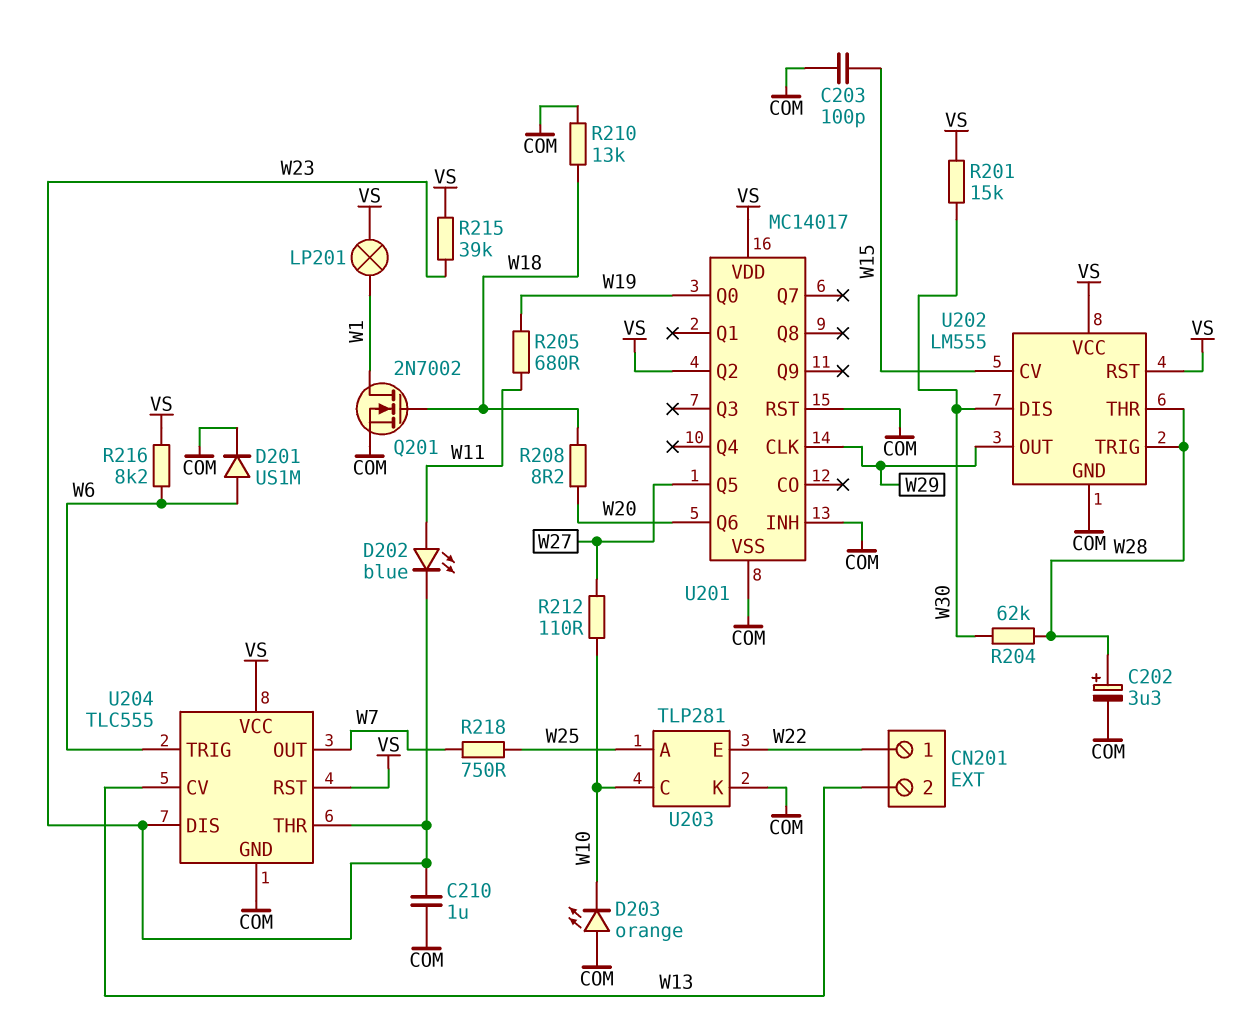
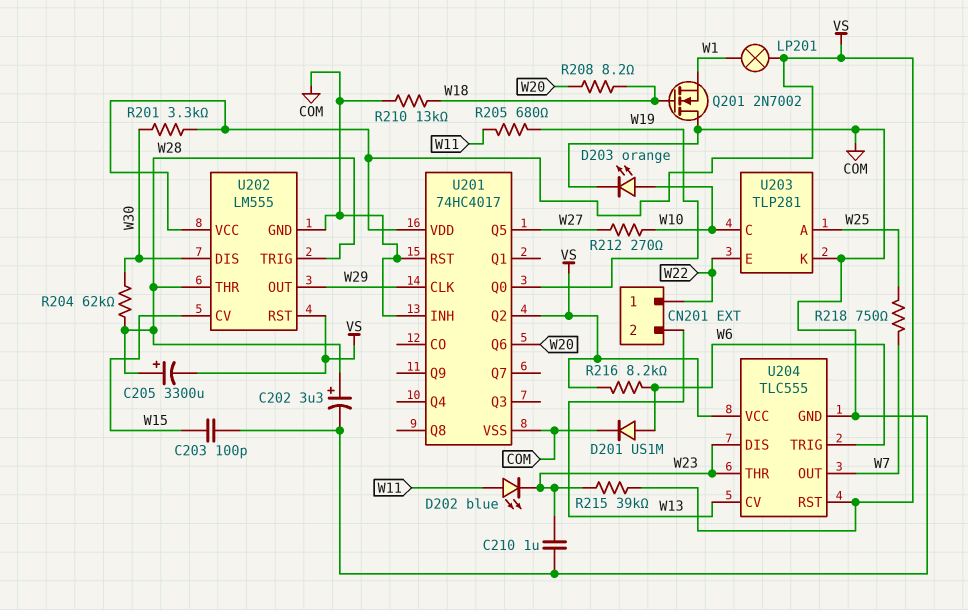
C205: none -> 3300uF (plus W28, minus VS)
D203: LED orange (A COM, K W10) -> LED orange (A W10, K COM)
Q201: NMOS 2N7002 (G W18, D W1, S COM) -> NMOS 2N7002 (G W18, D COM, S W1)
R201: 15k (VS, W30) -> 3.3k (VS, W30)
R212: 110 (W10, W27) -> 270 (W10, W27)
U201: MC14017 -> 74HC4017

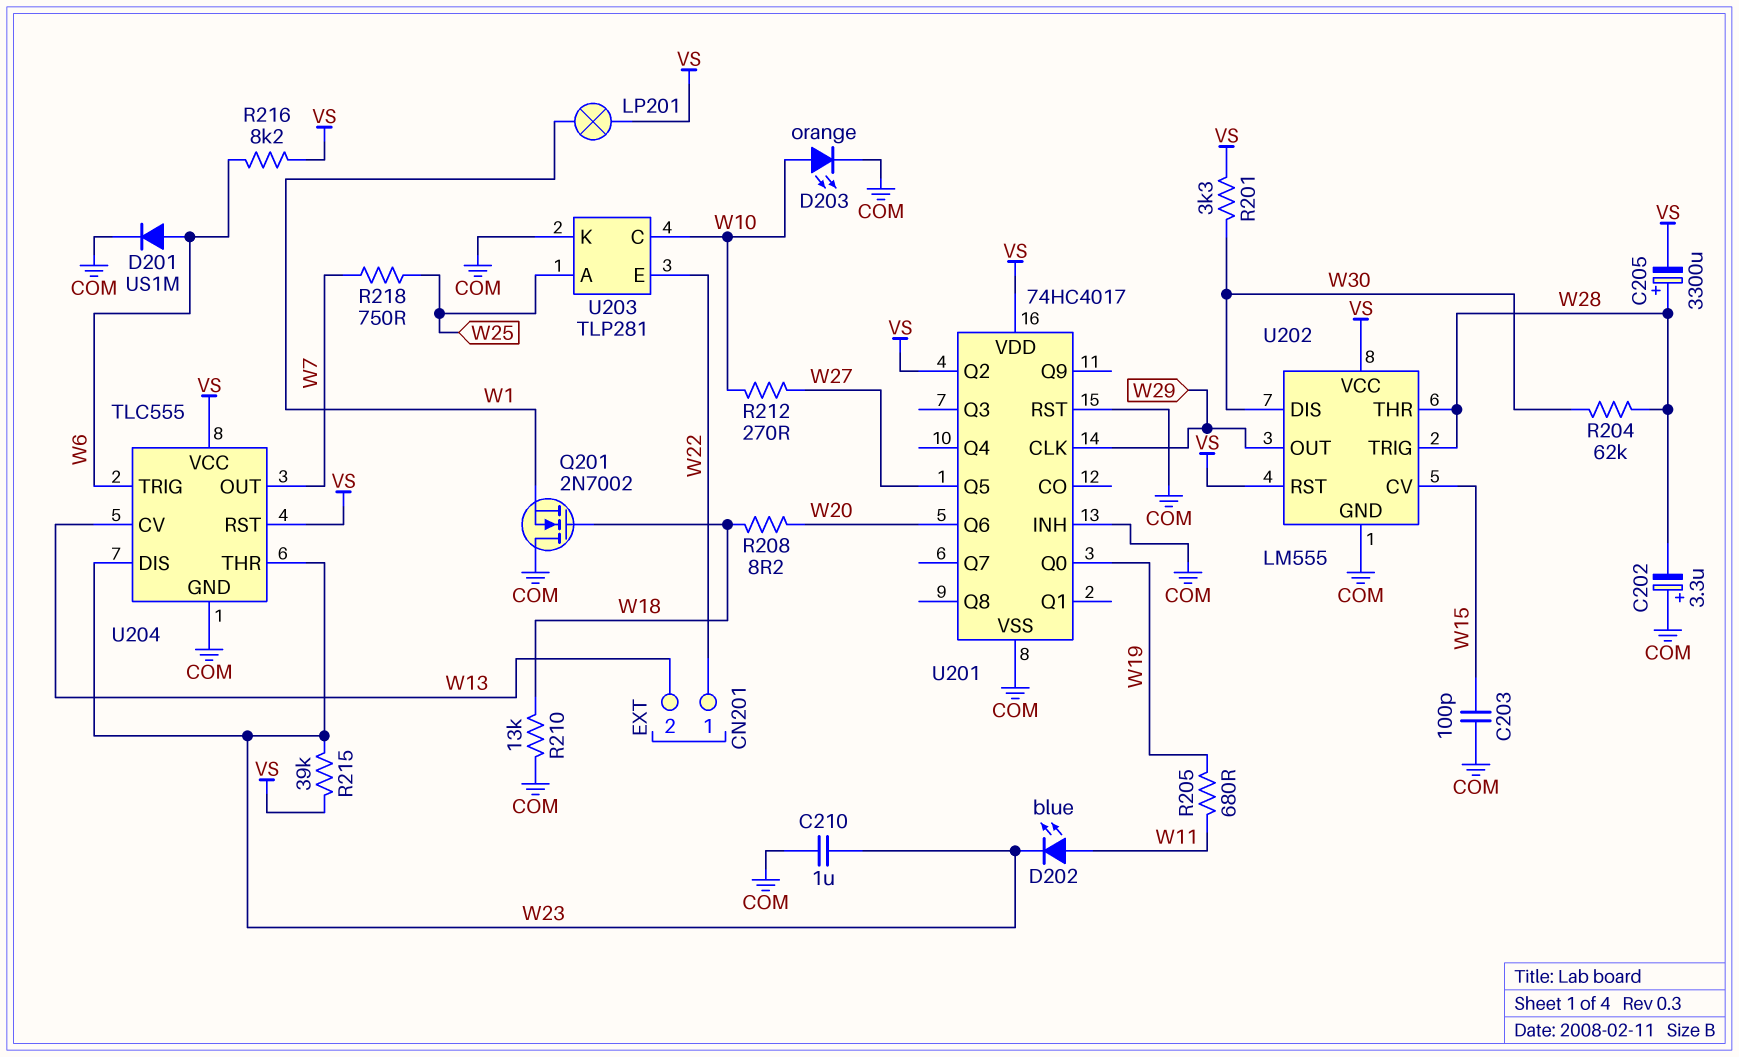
C202: 3.3uF (plus W28, minus COM) -> 3.3uF (plus COM, minus W28)

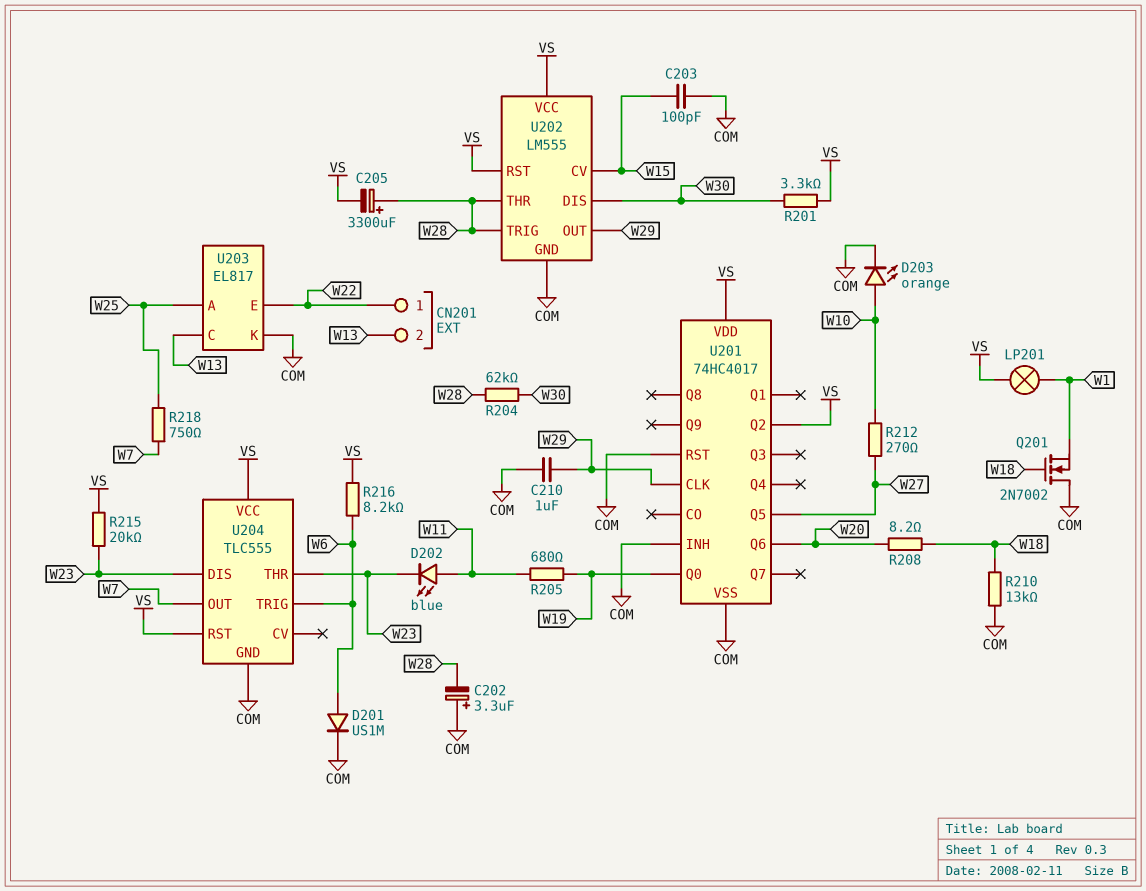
C210: 1uF (COM, W23) -> 1uF (COM, W29)
R215: 39k (VS, W23) -> 20k (VS, W23)
U203: TLP281 -> EL817
U203 pin C: W10 -> W13
U204 pin CV: W13 -> none

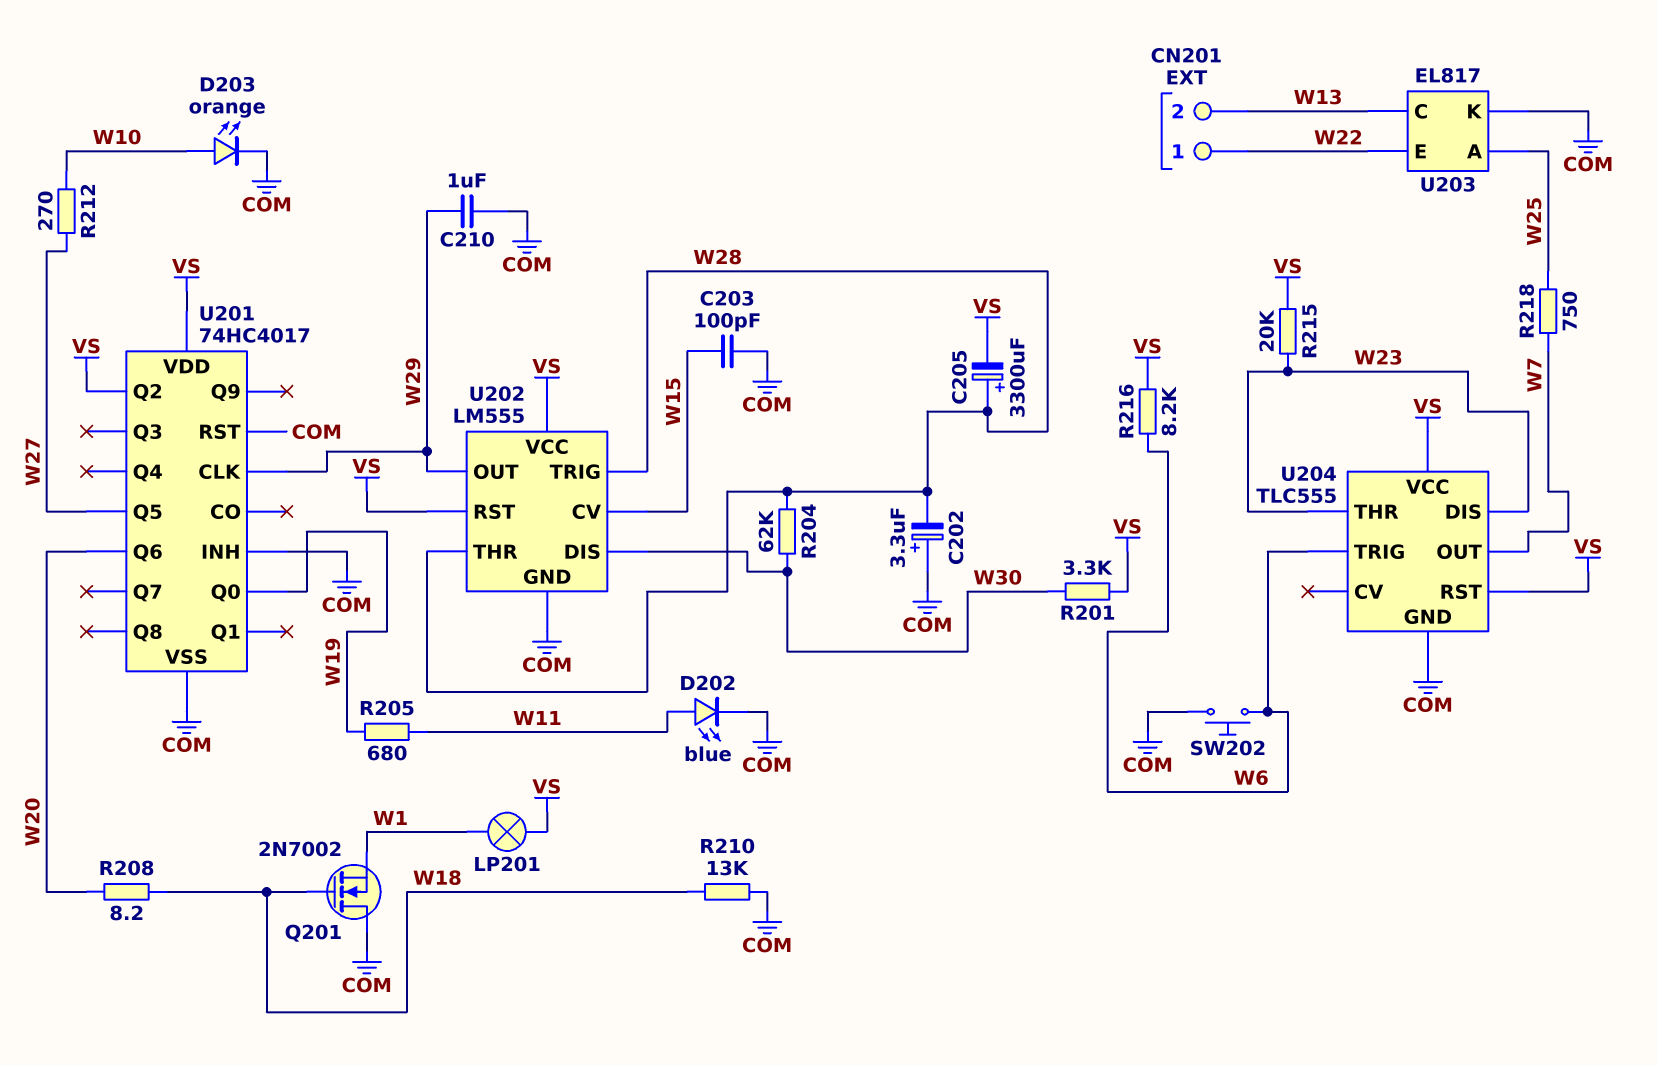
D201: diode US1M (A W6, K COM) -> none
D202: LED blue (A W11, K W23) -> LED blue (A W11, K COM)
SW202: none -> button (COM, W6)

